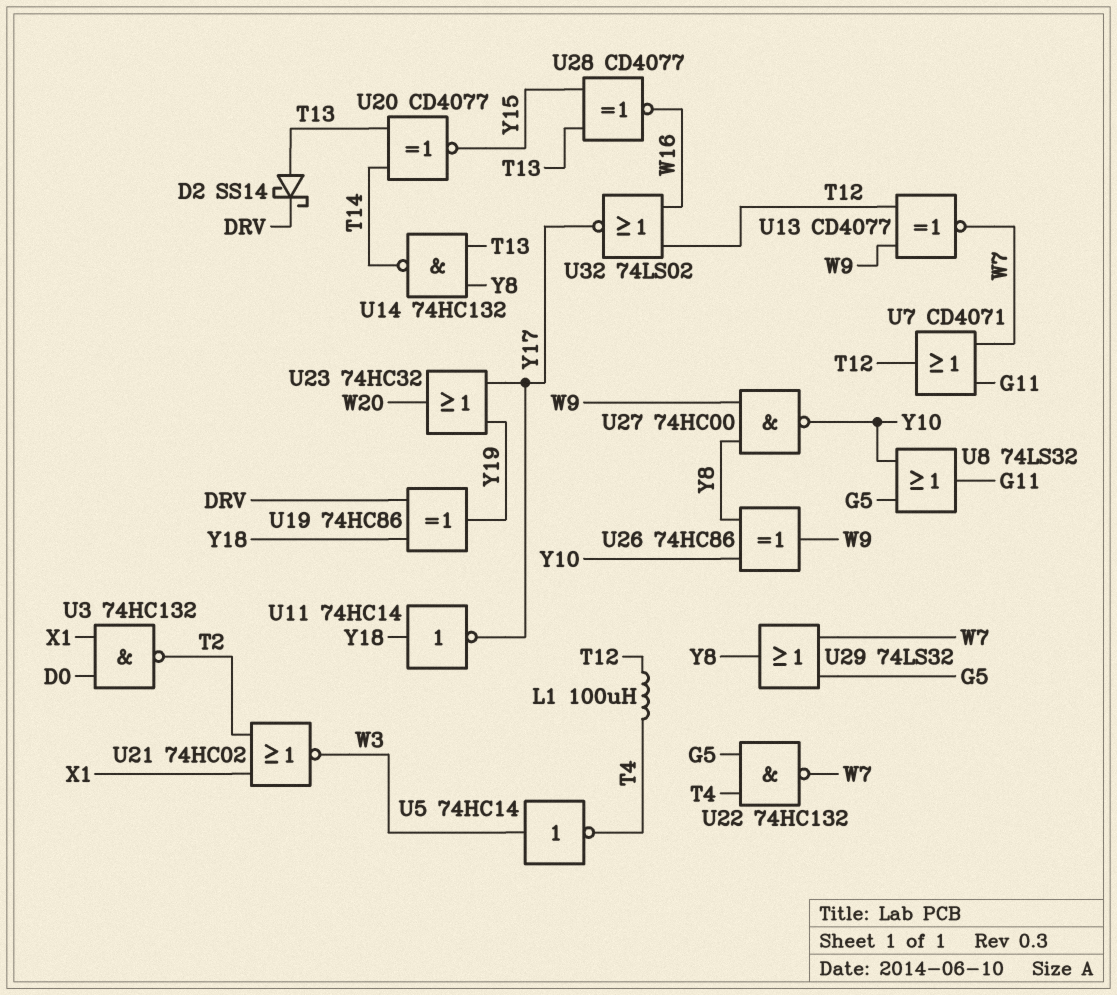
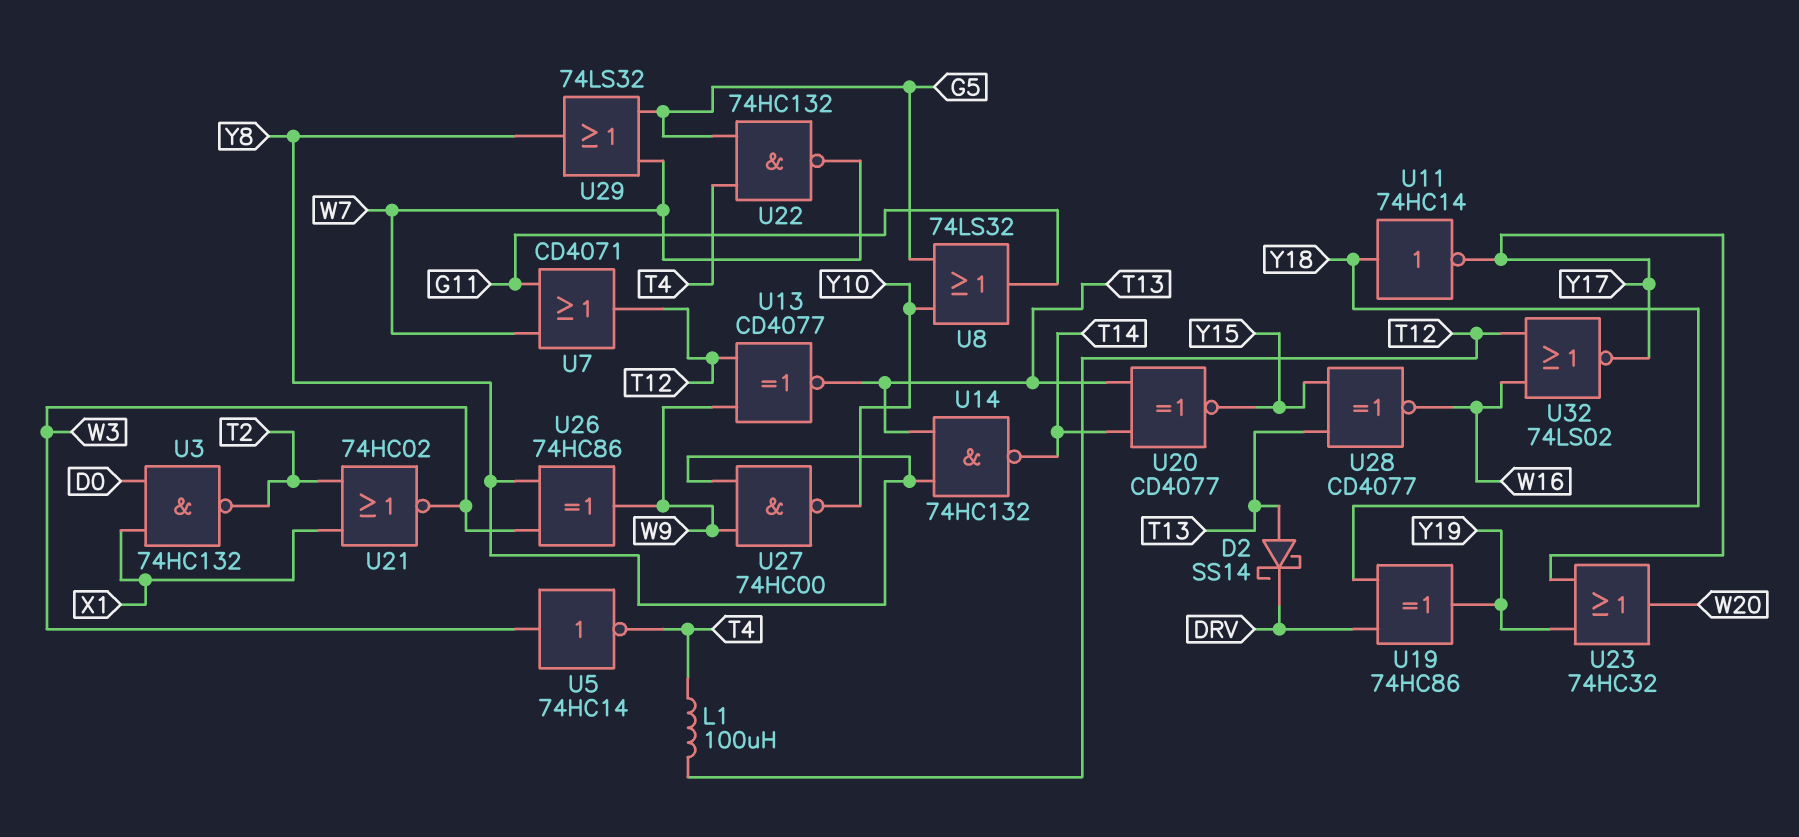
U13: XNOR CD4077 (in T12, in W9, out W7) -> XNOR CD4077 (in T12, in W9, out T13)
U26: XOR 74HC86 (in Y8, in Y10, out W9) -> XOR 74HC86 (in W3, in Y8, out W9)

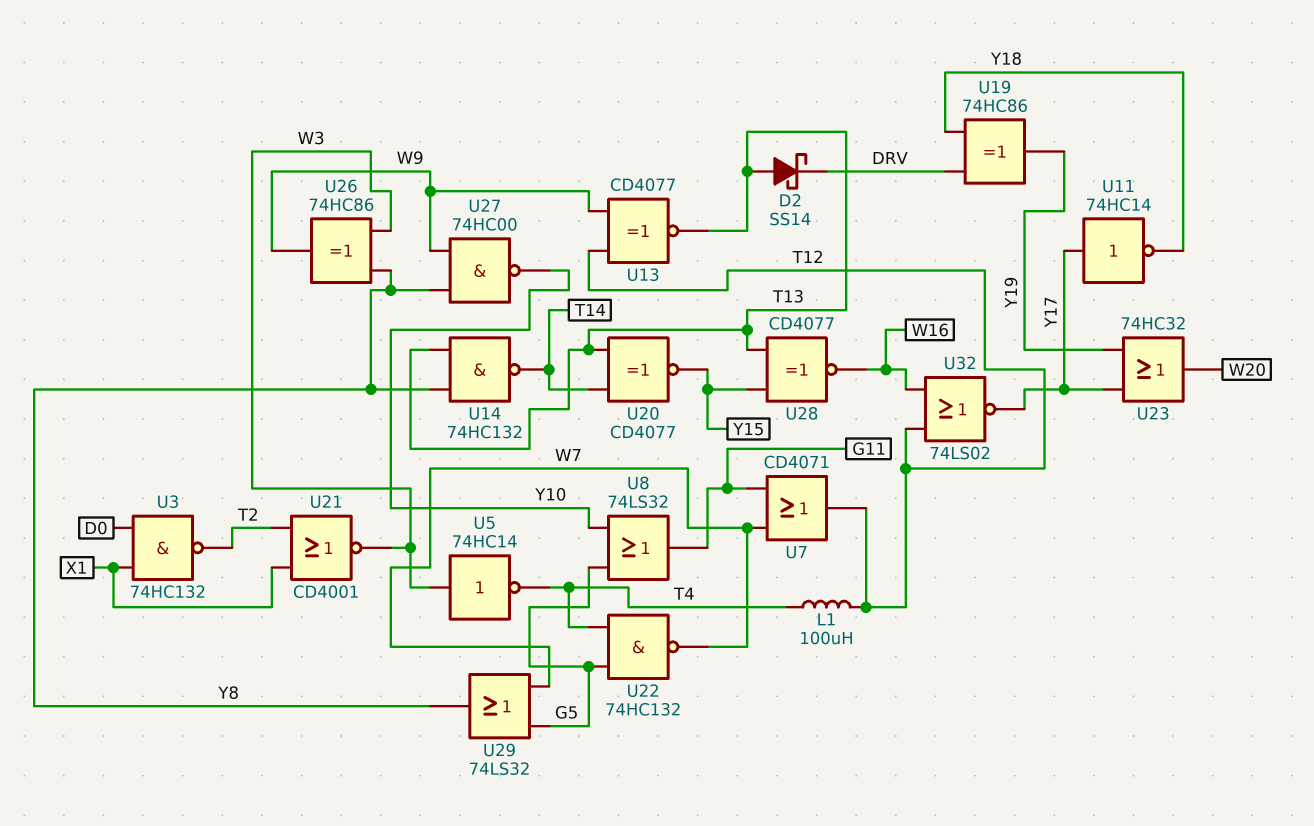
U11: NOT 74HC14 (in Y18, out Y17) -> NOT 74HC14 (in Y17, out Y18)
U21: NOR 74HC02 (in T2, in X1, out W3) -> NOR CD4001 (in T2, in X1, out W3)

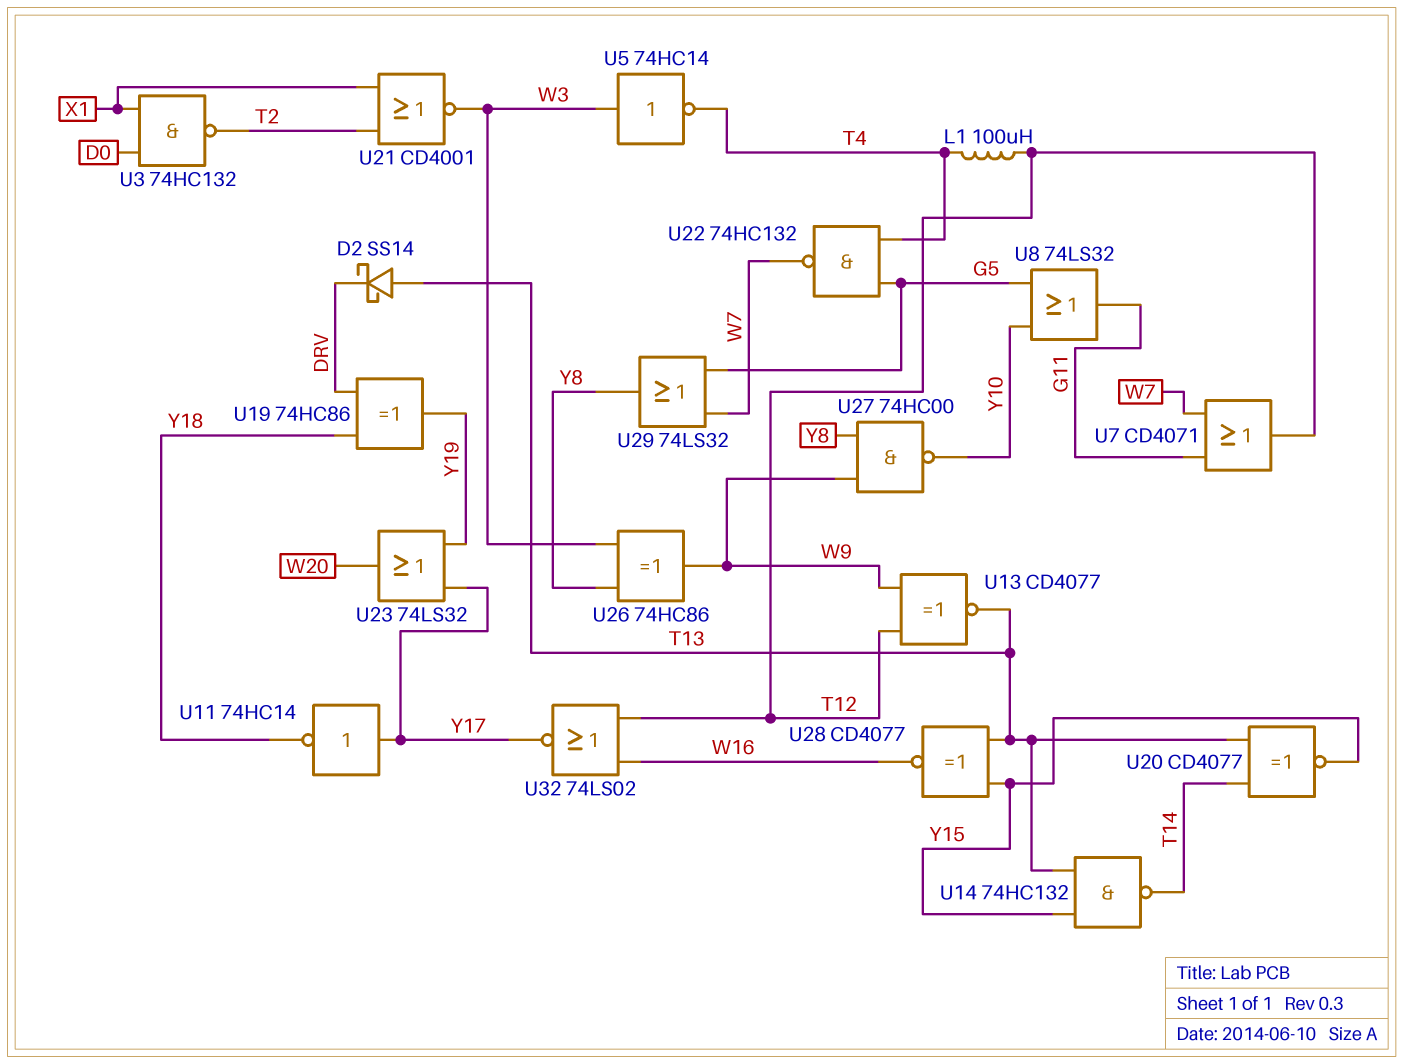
U14: NAND 74HC132 (in T13, in Y8, out T14) -> NAND 74HC132 (in T13, in Y15, out T14)
U23: OR 74HC32 (in Y17, in Y19, out W20) -> OR 74LS32 (in Y17, in Y19, out W20)

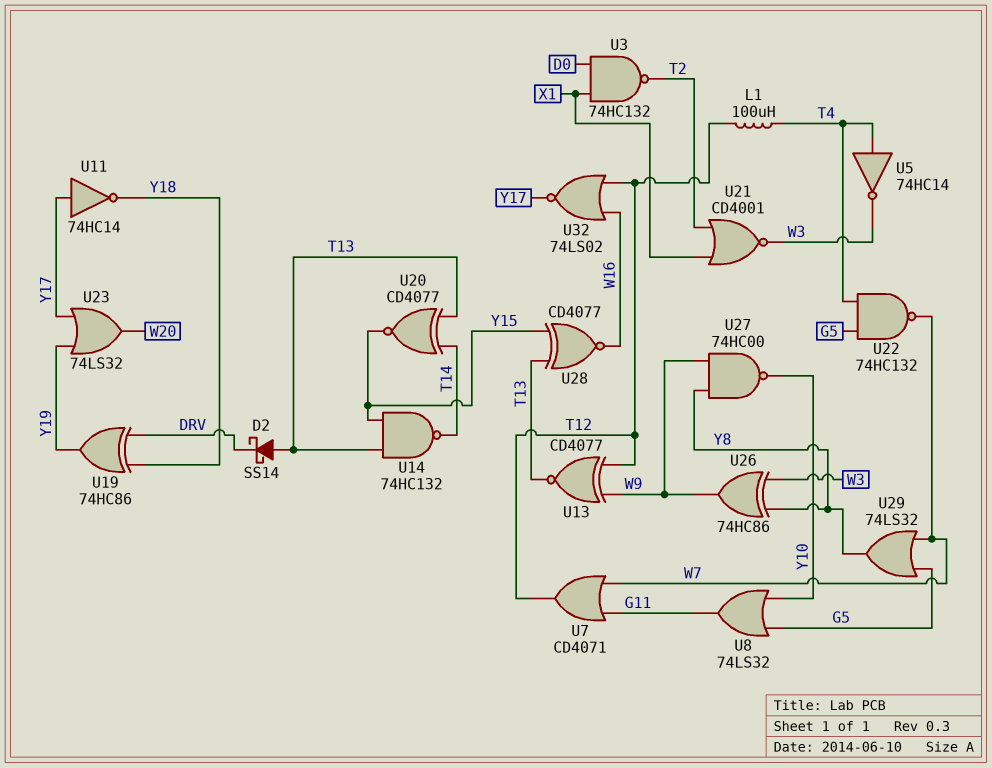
U5: NOT 74HC14 (in W3, out T4) -> NOT 74HC14 (in T4, out W3)

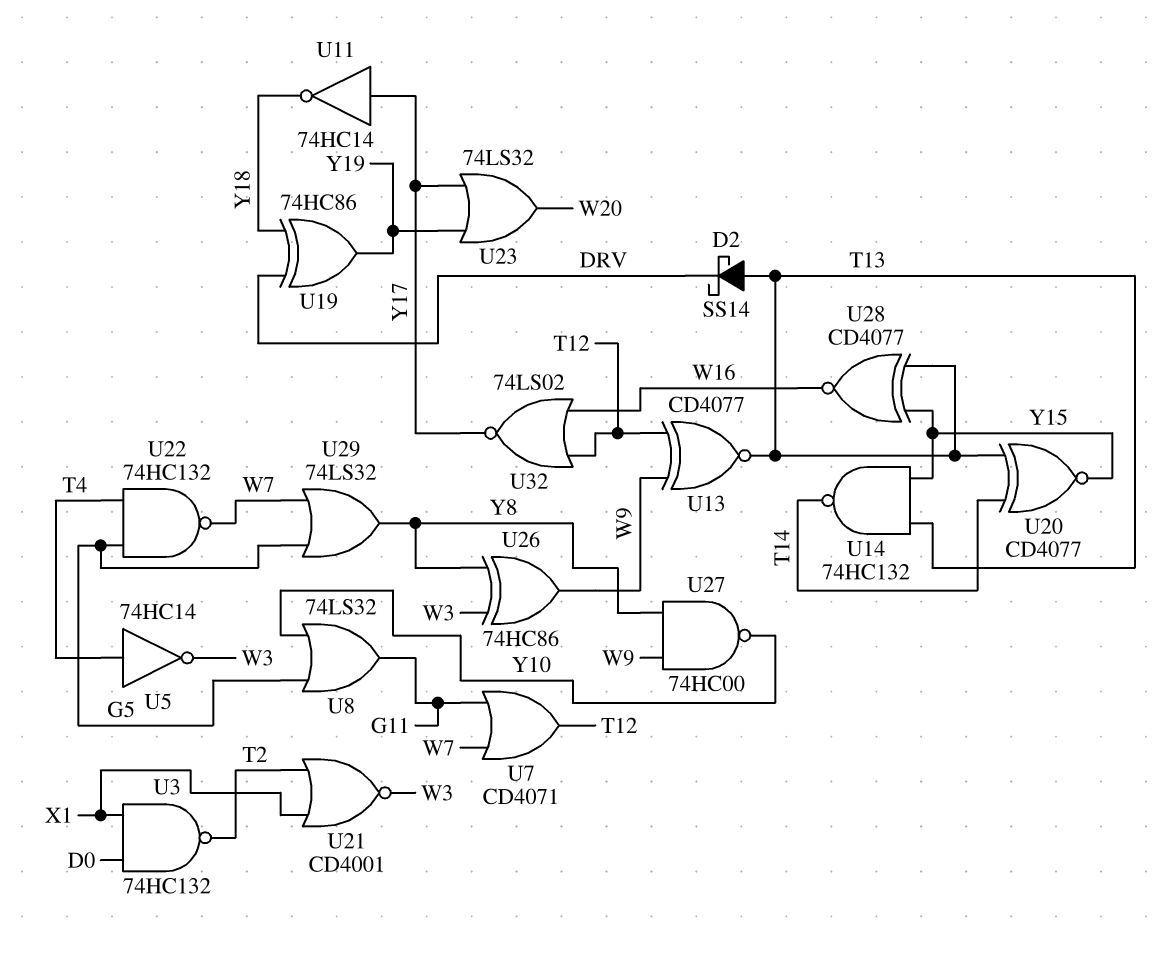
L1: 100uH (T4, T12) -> none

